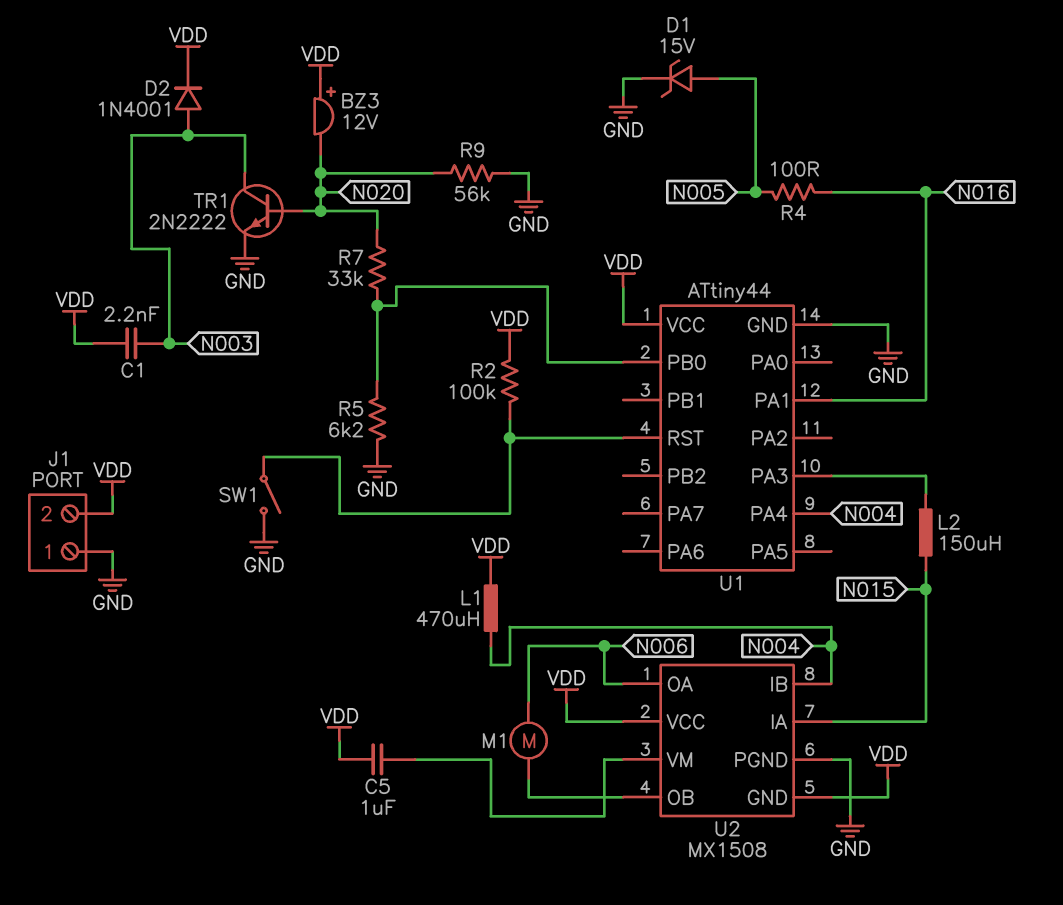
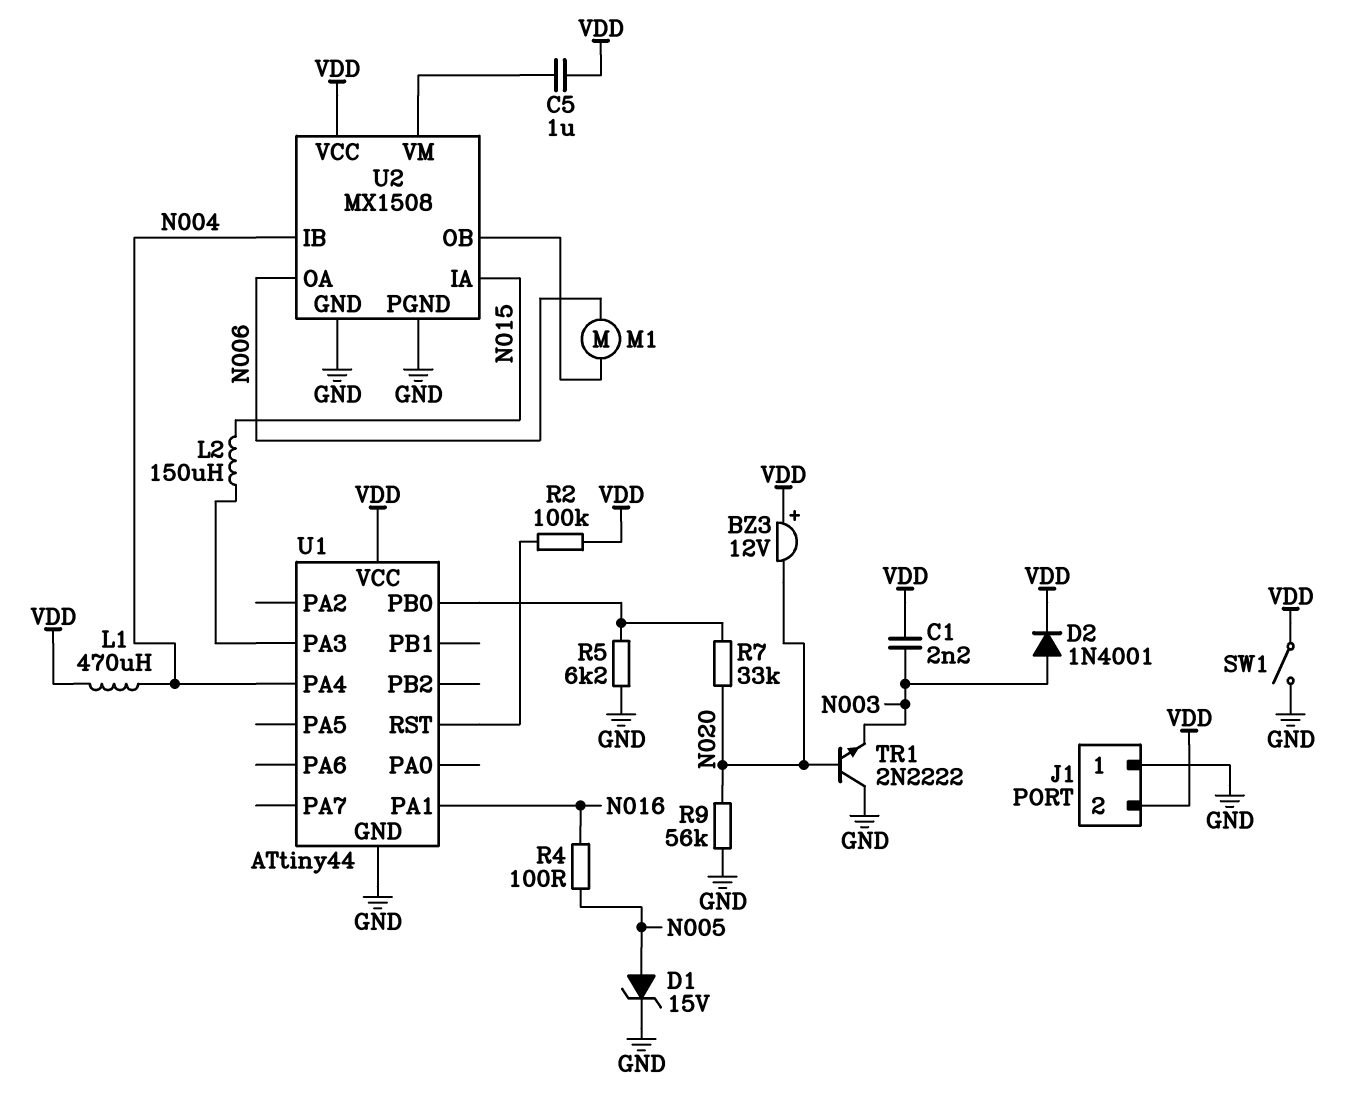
SW1: switch (GND, U1/RST) -> switch (GND, VDD)
TR1: NPN 2N2222 (B N020, C N003, E GND) -> NPN 2N2222 (B N020, C GND, E N003)
U2 pin GND: VDD -> GND

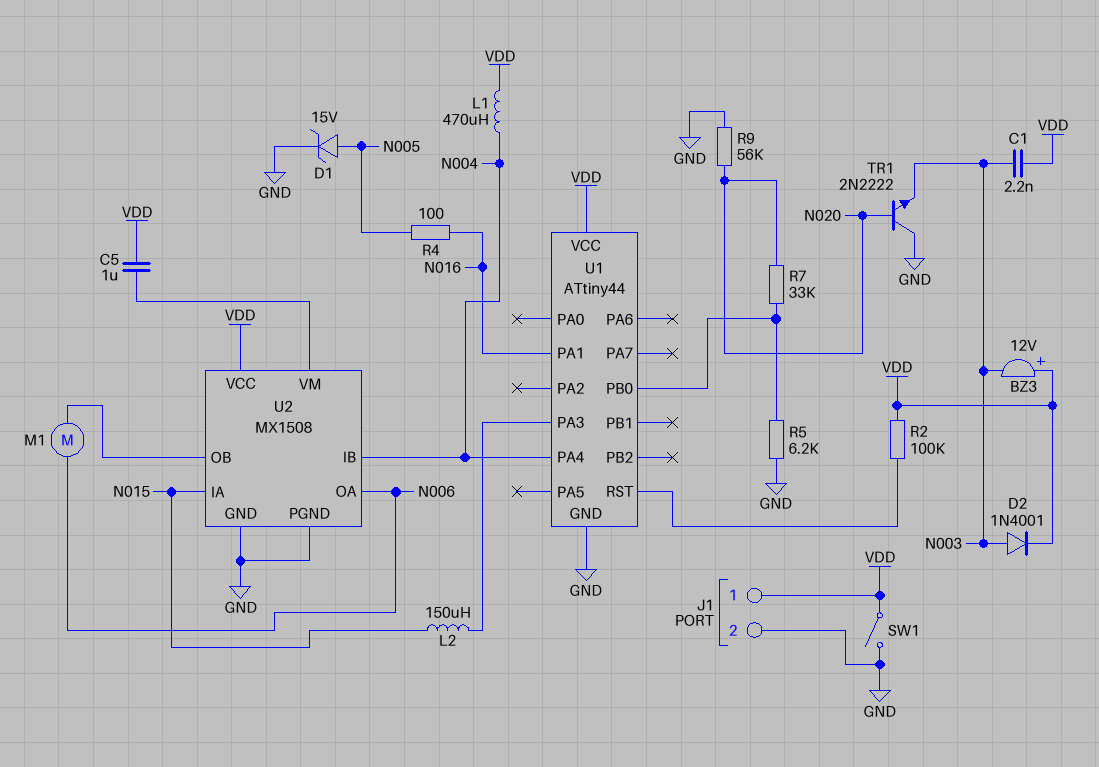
BZ3: buzzer 12V (plus VDD, minus N020) -> buzzer 12V (plus VDD, minus N003)
J1 pin 1: GND -> VDD
J1 pin 2: VDD -> GND

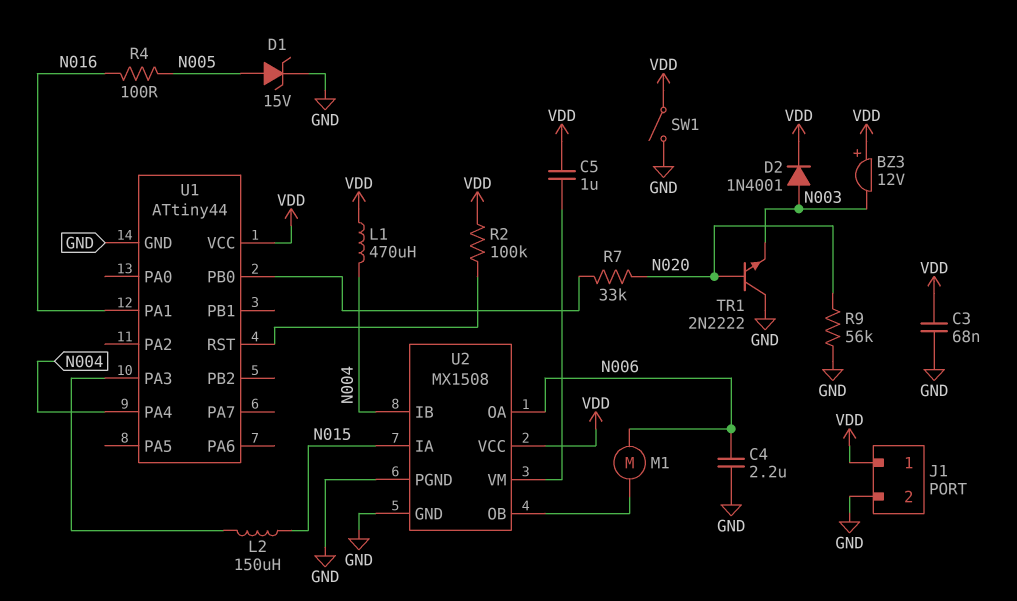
C1: 2.2nF (N003, VDD) -> none
C3: none -> 68nF (GND, VDD)
C4: none -> 2.2uF (GND, N006)
R5: 6.2k (GND, U1/PB0) -> none

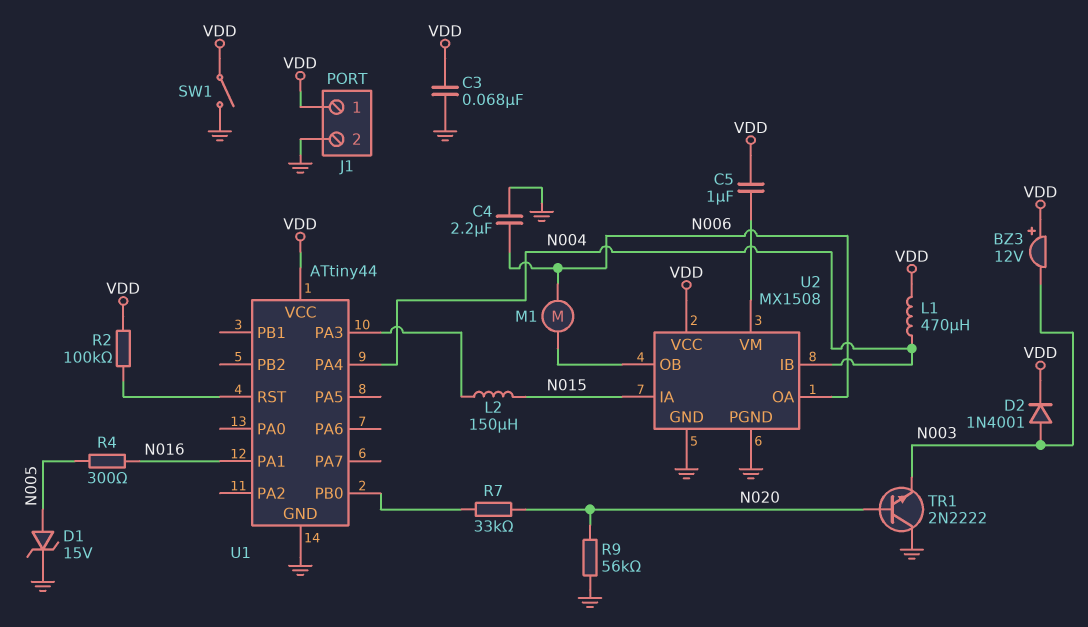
R4: 100 (N005, N016) -> 300 (N005, N016)

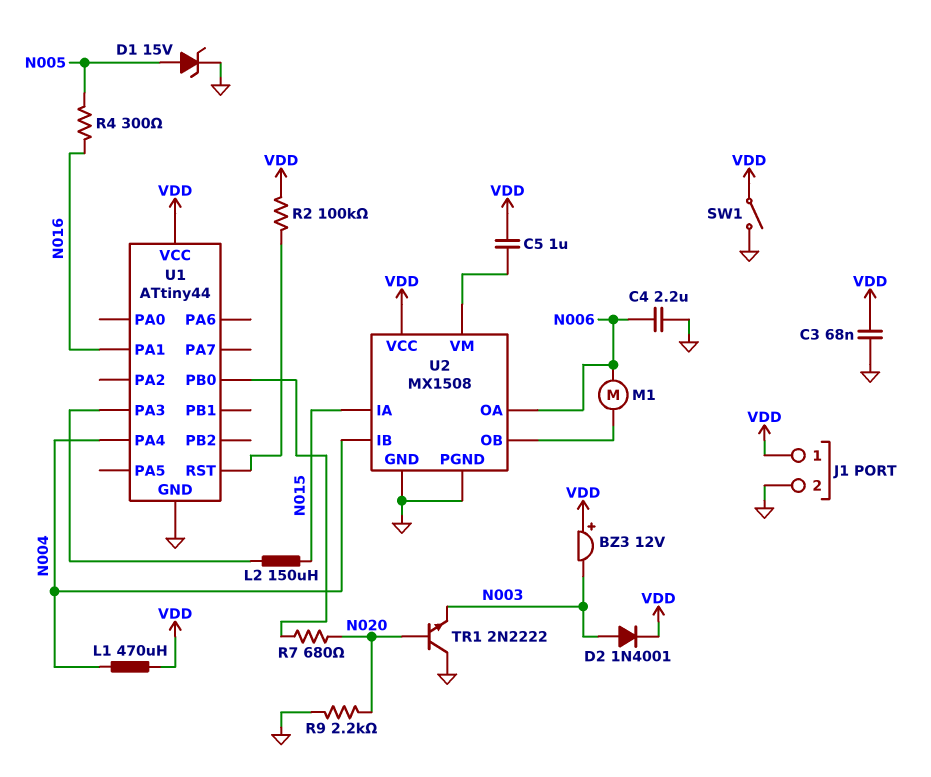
R7: 33k (N020, U1/PB0) -> 680 (N020, U1/PB0)
R9: 56k (GND, N020) -> 2.2k (GND, N020)

